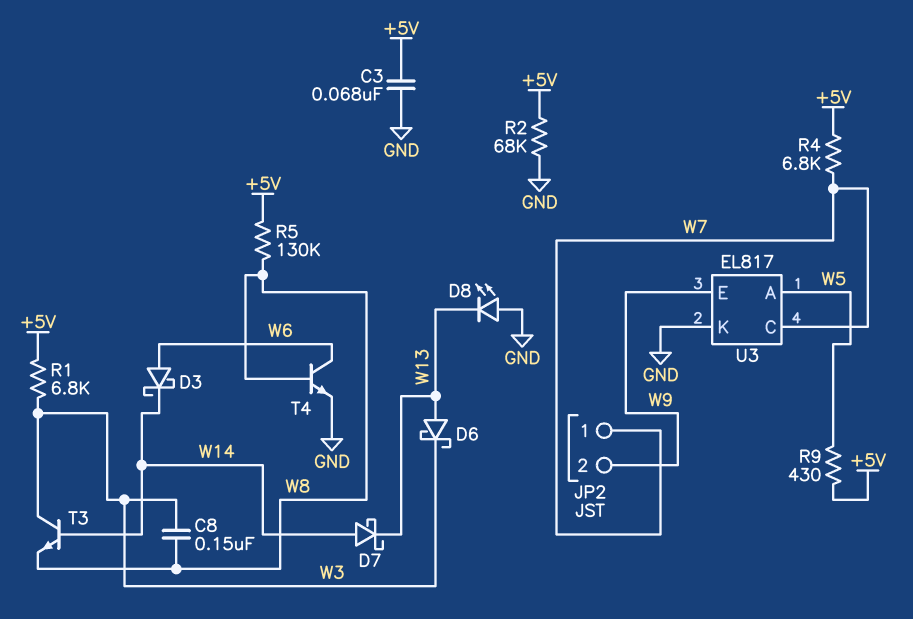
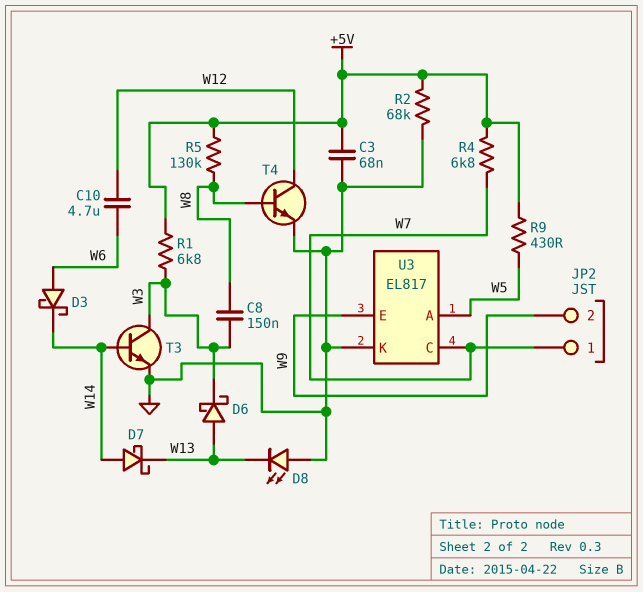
C10: none -> 4.7uF (W6, W12)
T3: NPN (B W14, C W3, E W8) -> NPN (B W14, C W3, E GND)
T4: NPN (B W8, C W6, E GND) -> NPN (B W8, C W12, E GND)

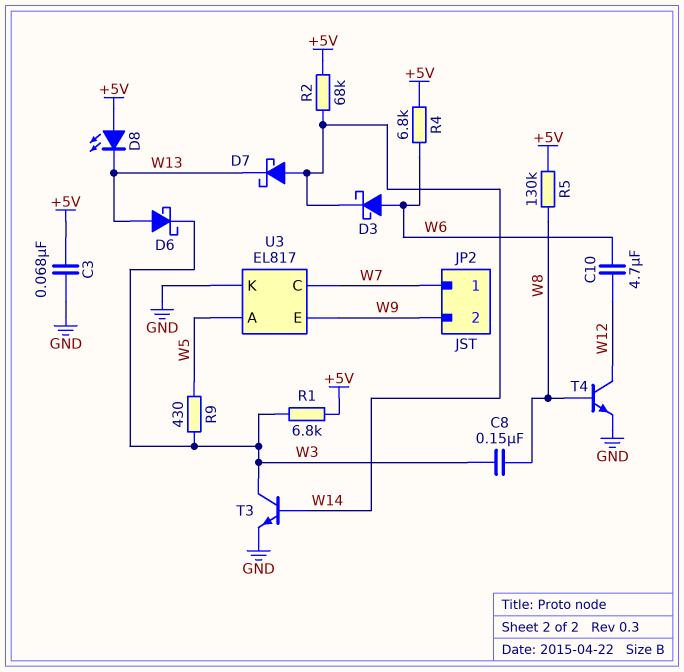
D8: LED (A GND, K W13) -> LED (A +5V, K W13)
R2: 68k (+5V, GND) -> 68k (+5V, W14)
R4: 6.8k (+5V, W7) -> 6.8k (+5V, W6)
R9: 430 (+5V, W5) -> 430 (W3, W5)

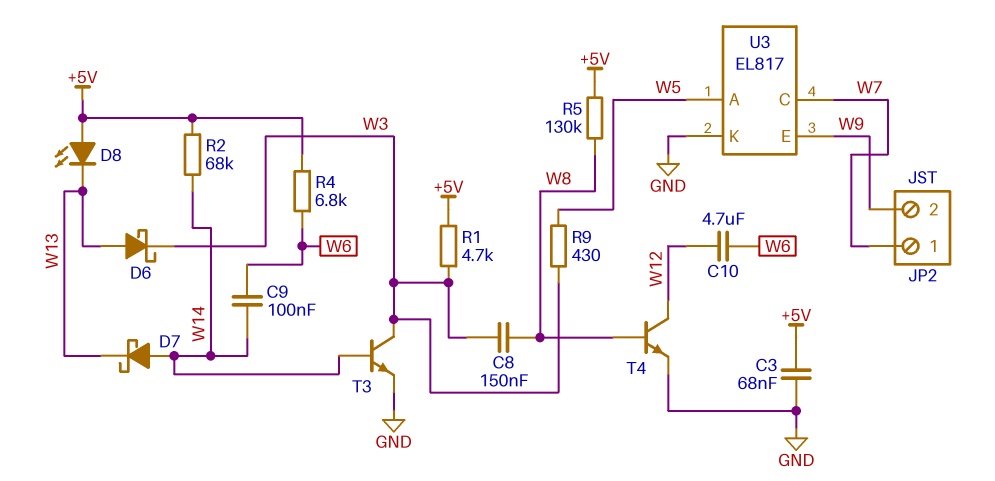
C9: none -> 100nF (W6, W14)
D3: schottky (A W6, K W14) -> none
R1: 6.8k (+5V, W3) -> 4.7k (+5V, W3)

